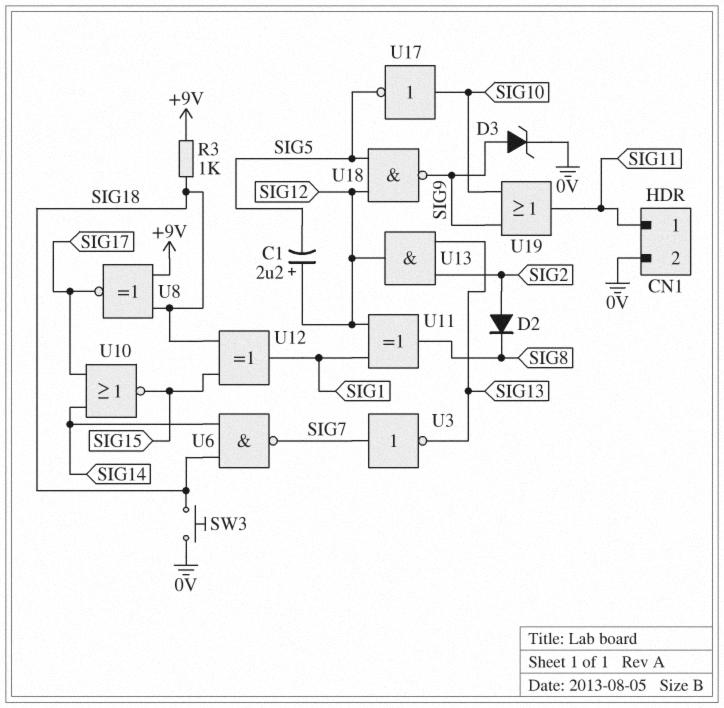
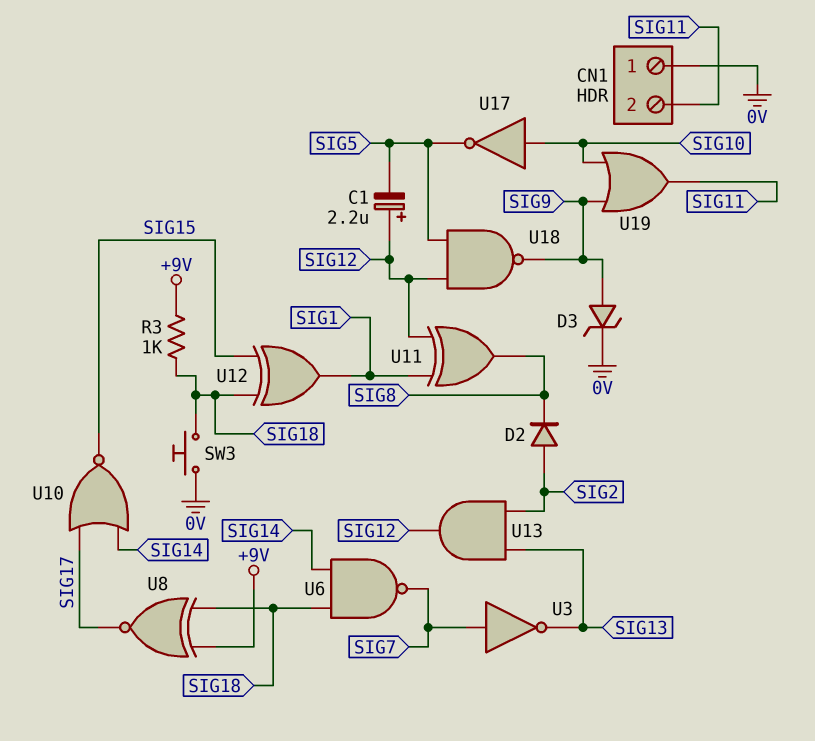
CN1 pin 1: SIG11 -> 0V
CN1 pin 2: 0V -> SIG11

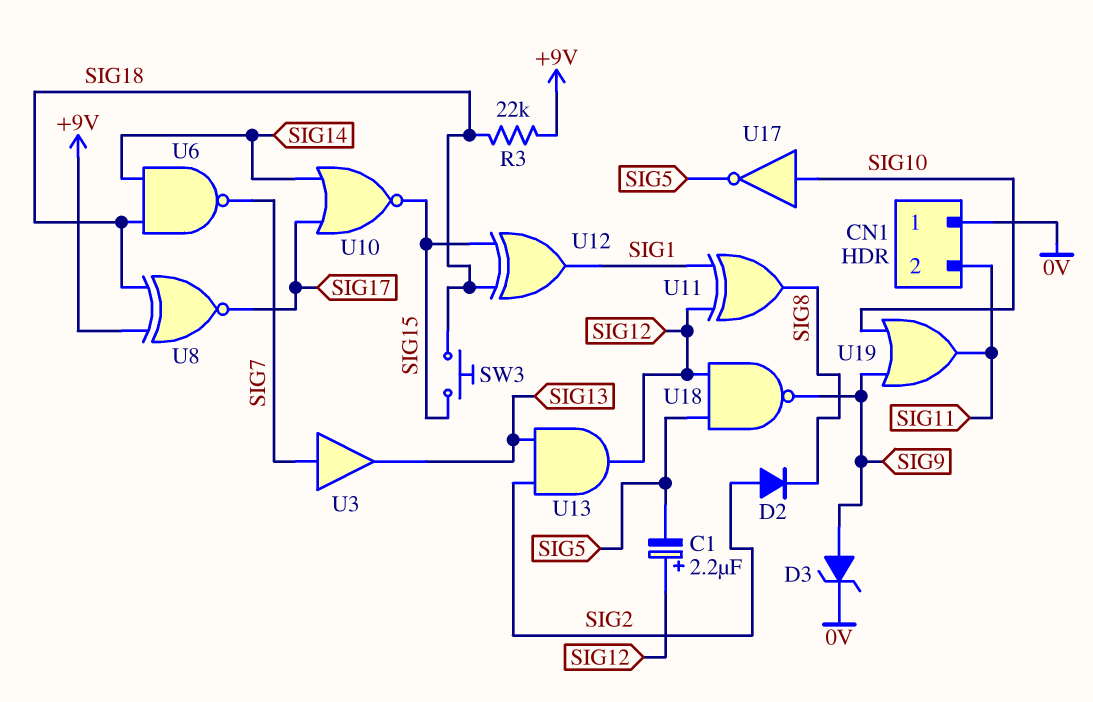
R3: 1k (+9V, SIG18) -> 22k (+9V, SIG18)
SW3: button (0V, SIG18) -> button (SIG15, SIG18)
U3: NOT (in SIG7, out SIG13) -> buffer (in SIG7, out SIG13)

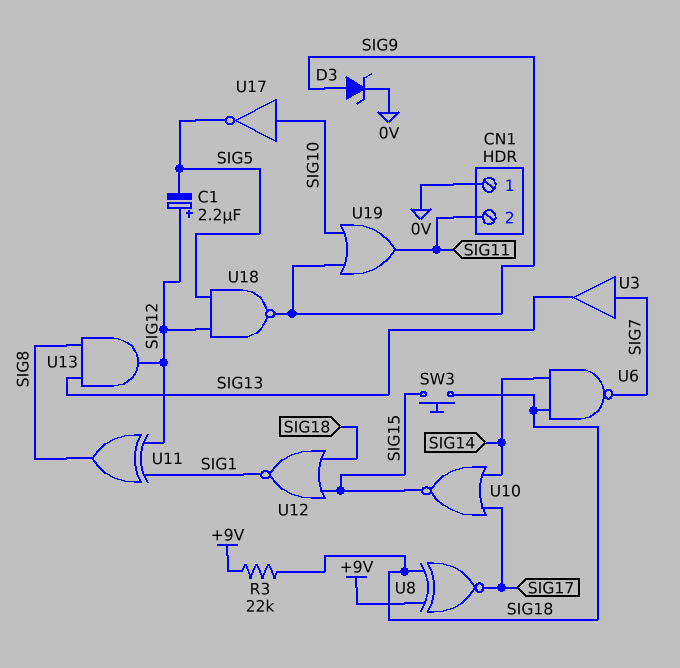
D2: diode (A SIG2, K SIG8) -> none
U12: XOR (in SIG15, in SIG18, out SIG1) -> NOR (in SIG15, in SIG18, out SIG1)
U13: AND (in SIG2, in SIG13, out SIG12) -> AND (in SIG8, in SIG13, out SIG12)

